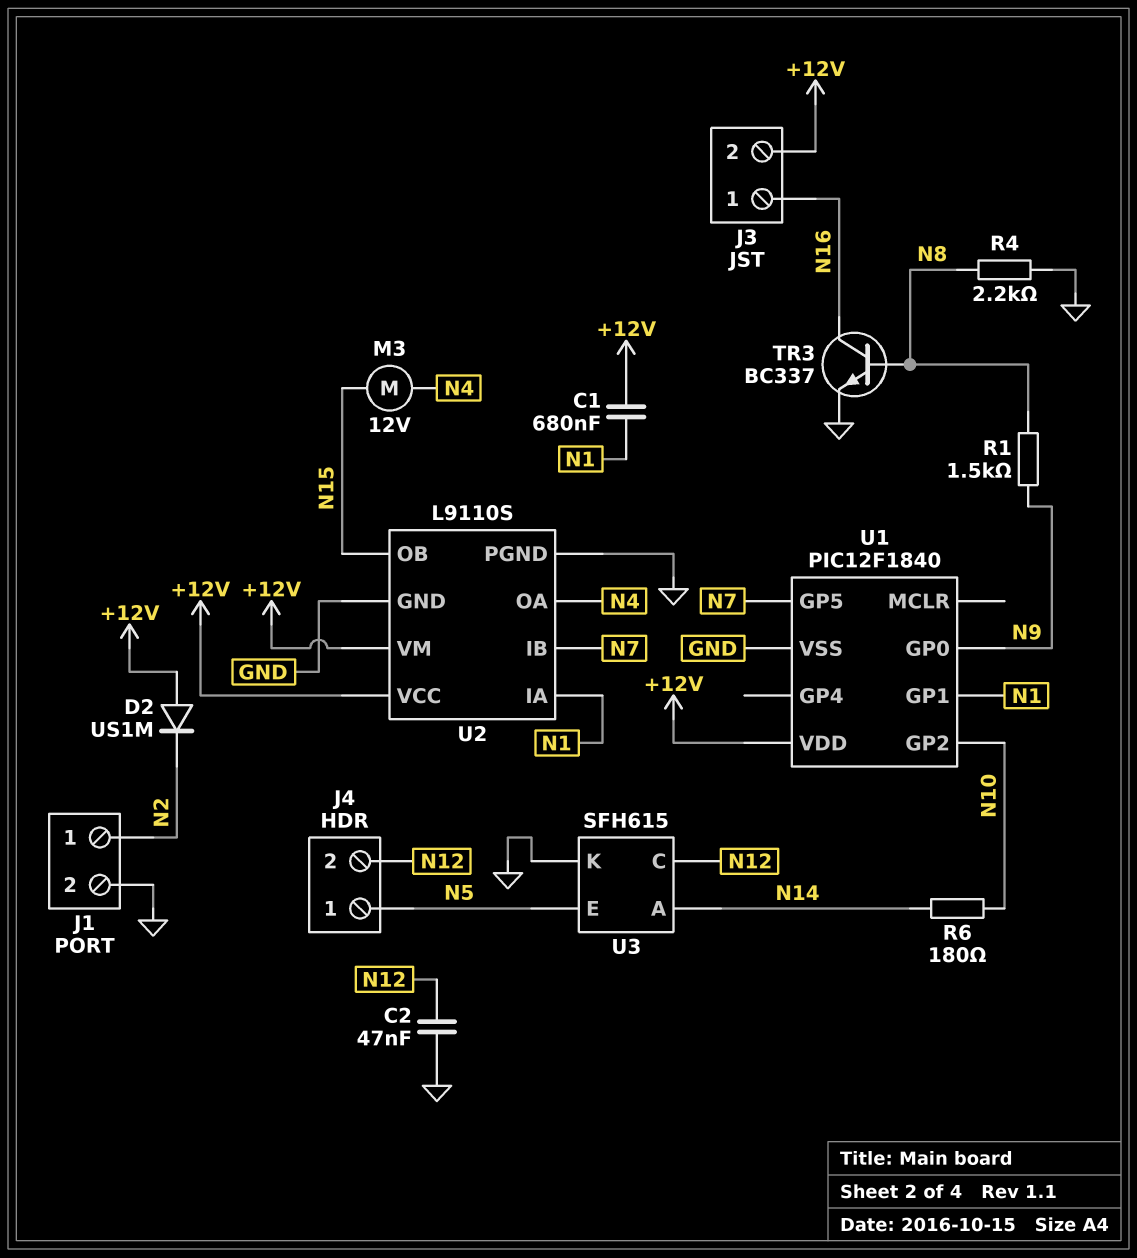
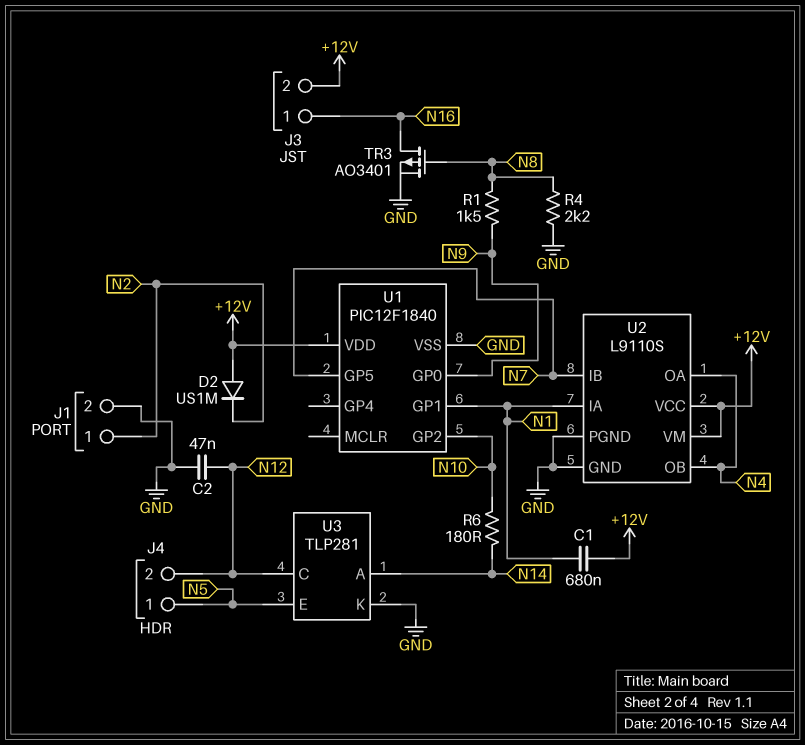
M3: motor 12V (N4, N15) -> none
TR3: NPN BC337 (B N8, C N16, E GND) -> PMOS AO3401 (G N8, D N16, S GND)
U2 pin OB: N15 -> N4
U3: SFH615 -> TLP281

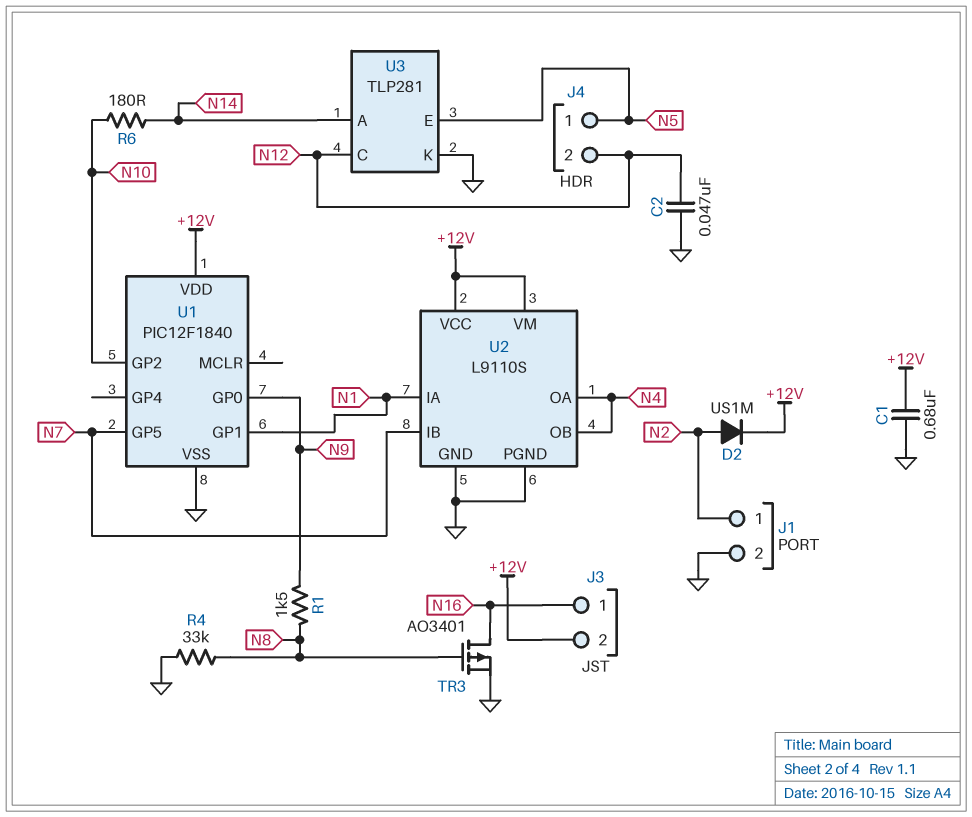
C1: 680nF (+12V, N1) -> 680nF (+12V, GND)
D2: diode US1M (A +12V, K N2) -> diode US1M (A N2, K +12V)
R4: 2.2k (GND, N8) -> 33k (GND, N8)

